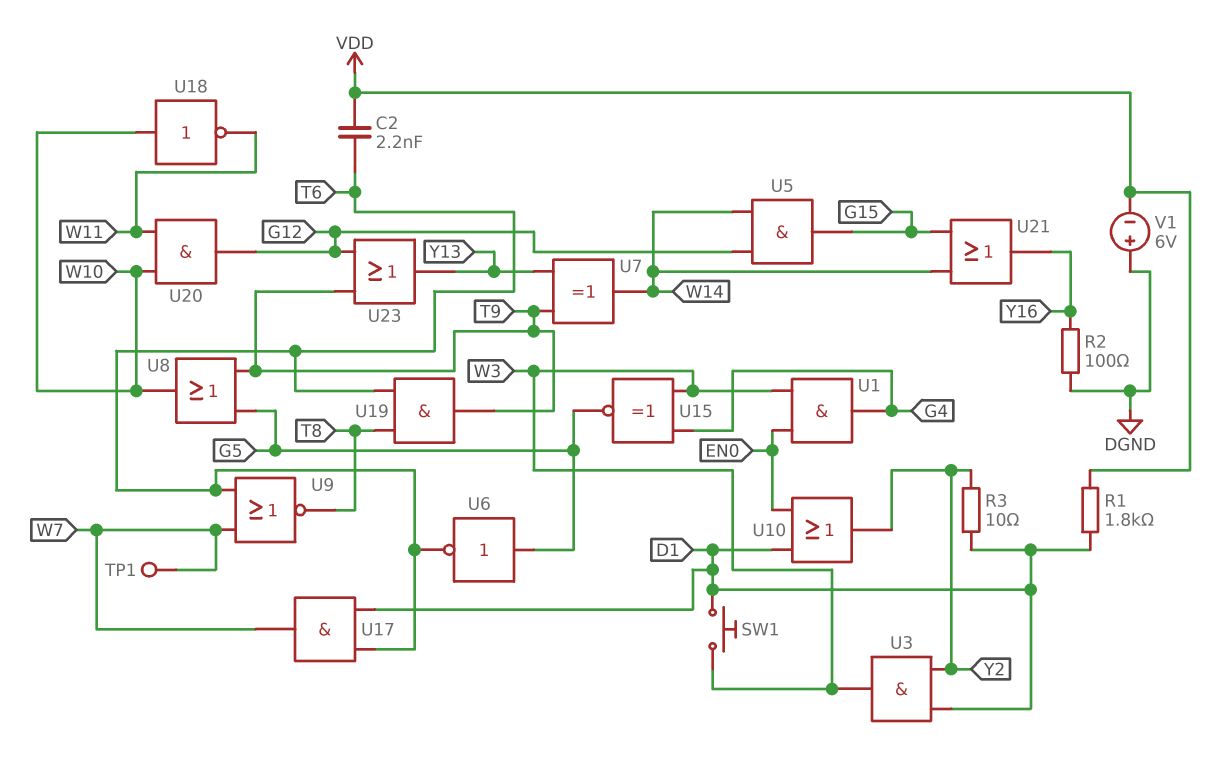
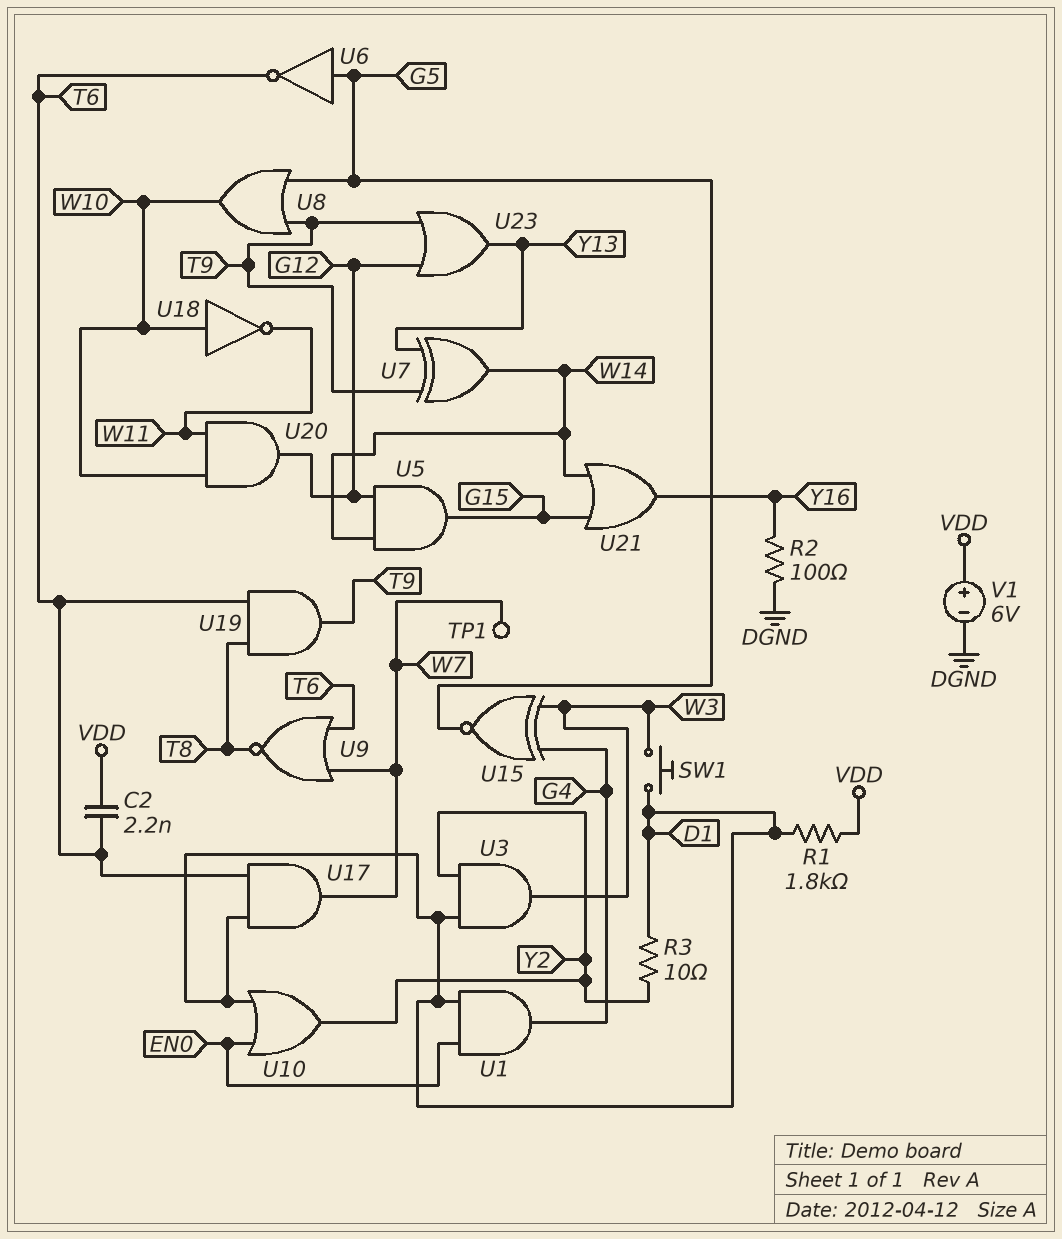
U1: AND (in EN0, in W3, out G4) -> AND (in D1, in EN0, out G4)
V1: 6V (plus DGND, minus VDD) -> 6V (plus VDD, minus DGND)

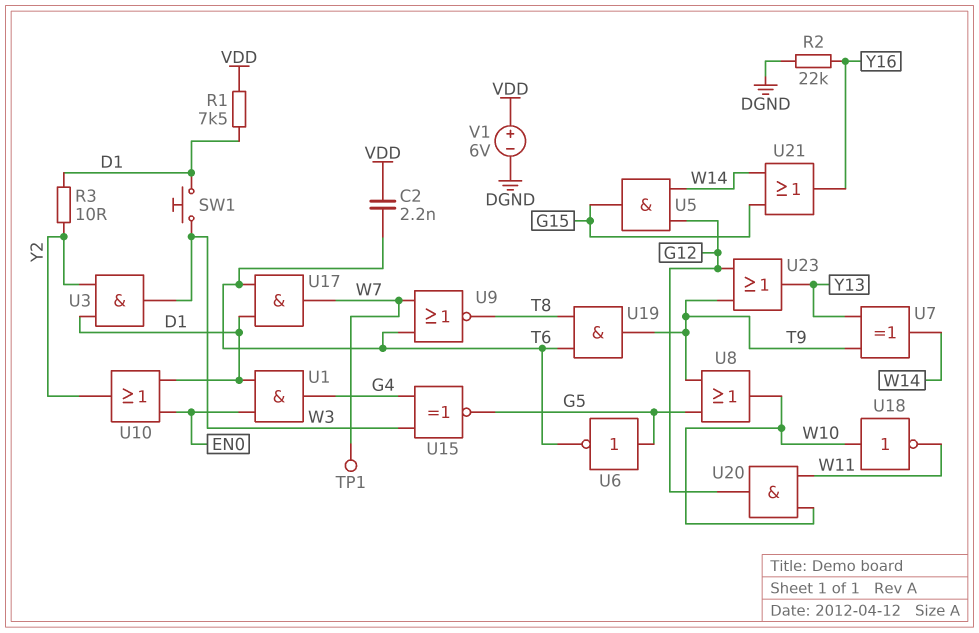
R1: 1.8k (D1, VDD) -> 7.5k (D1, VDD)
R2: 100 (DGND, Y16) -> 22k (DGND, Y16)

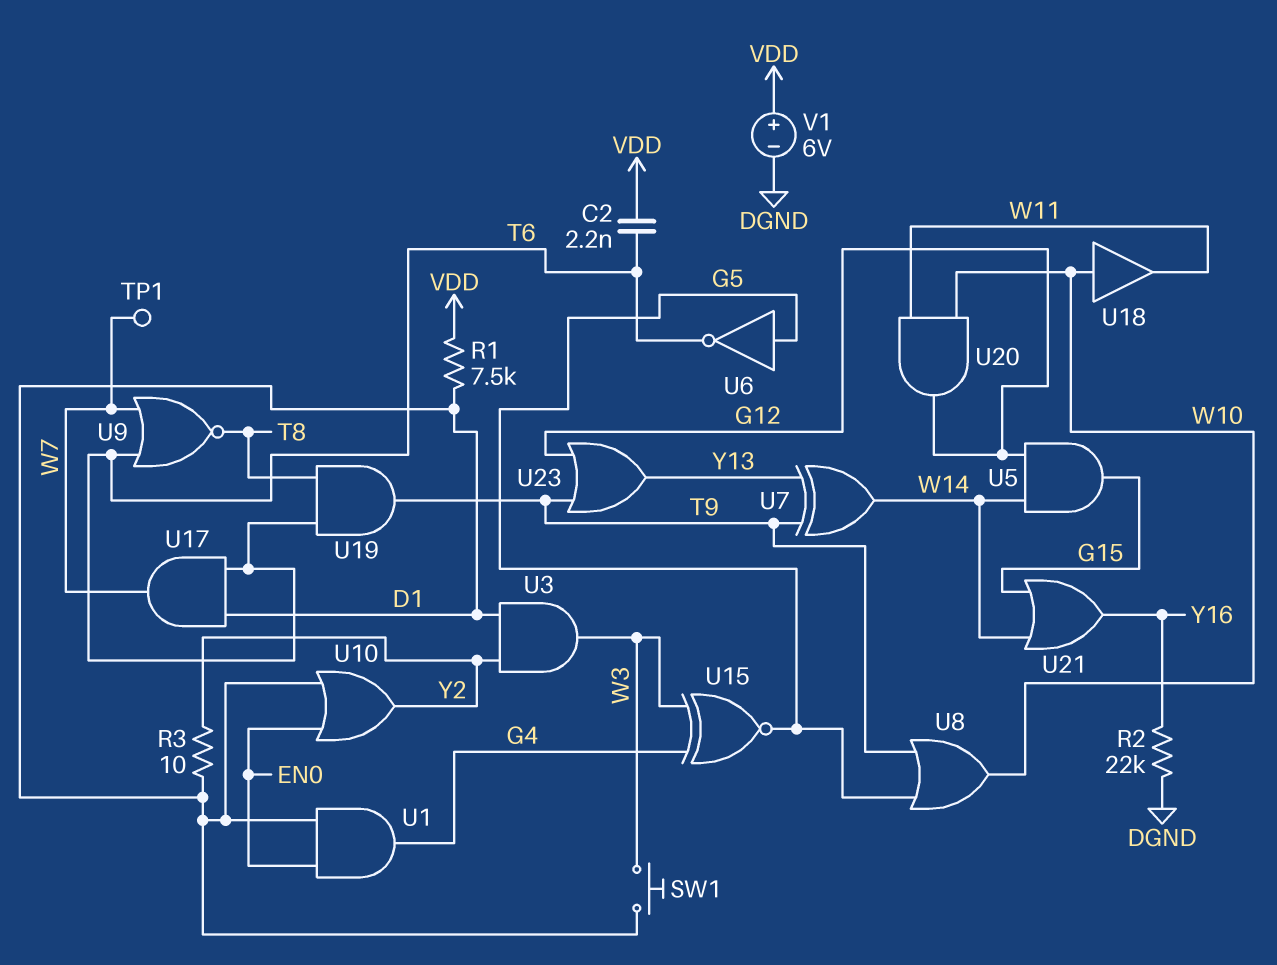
U18: NOT (in W10, out W11) -> buffer (in W10, out W11)

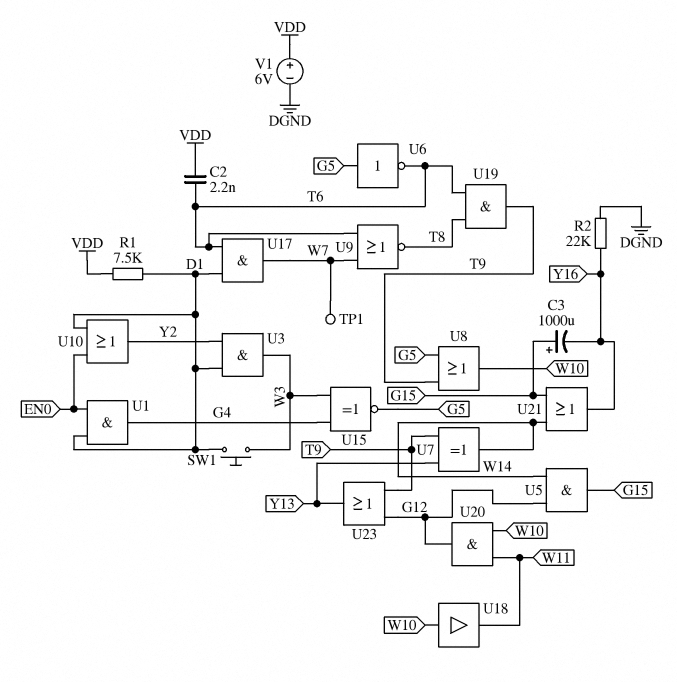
C3: none -> 1000uF (plus G15, minus Y16)
R3: 10 (D1, Y2) -> none

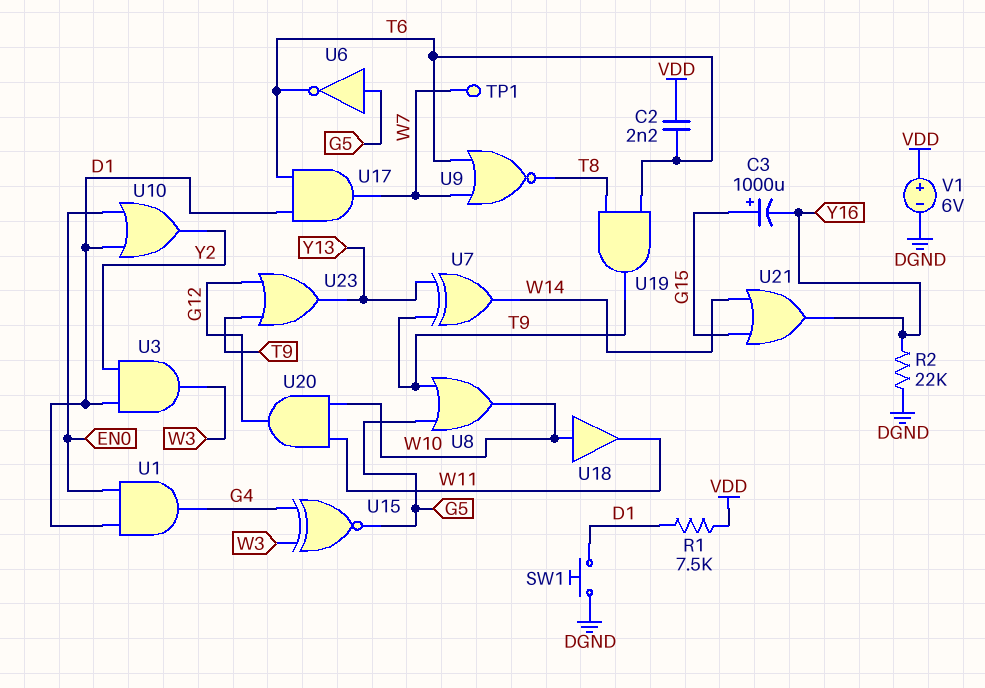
SW1: button (D1, W3) -> button (D1, DGND)
U5: AND (in G12, in W14, out G15) -> none

